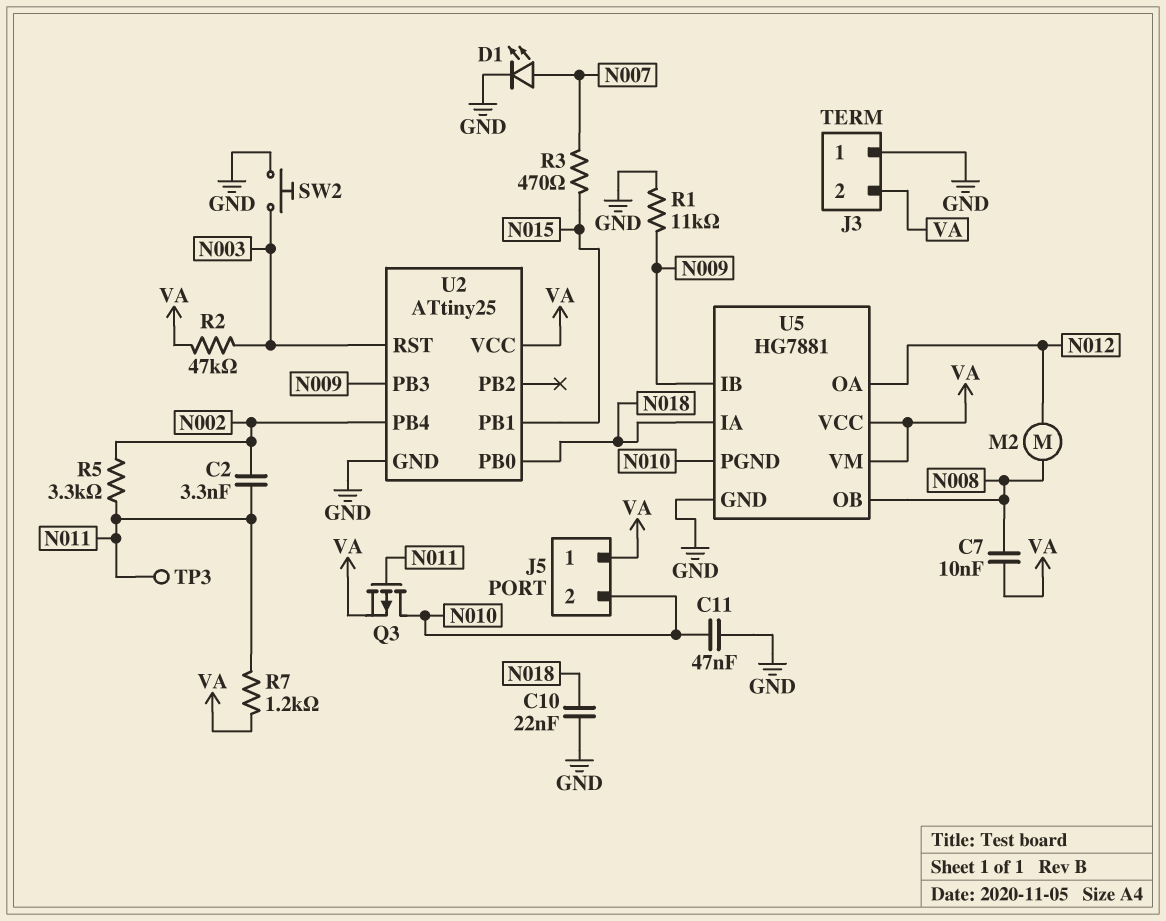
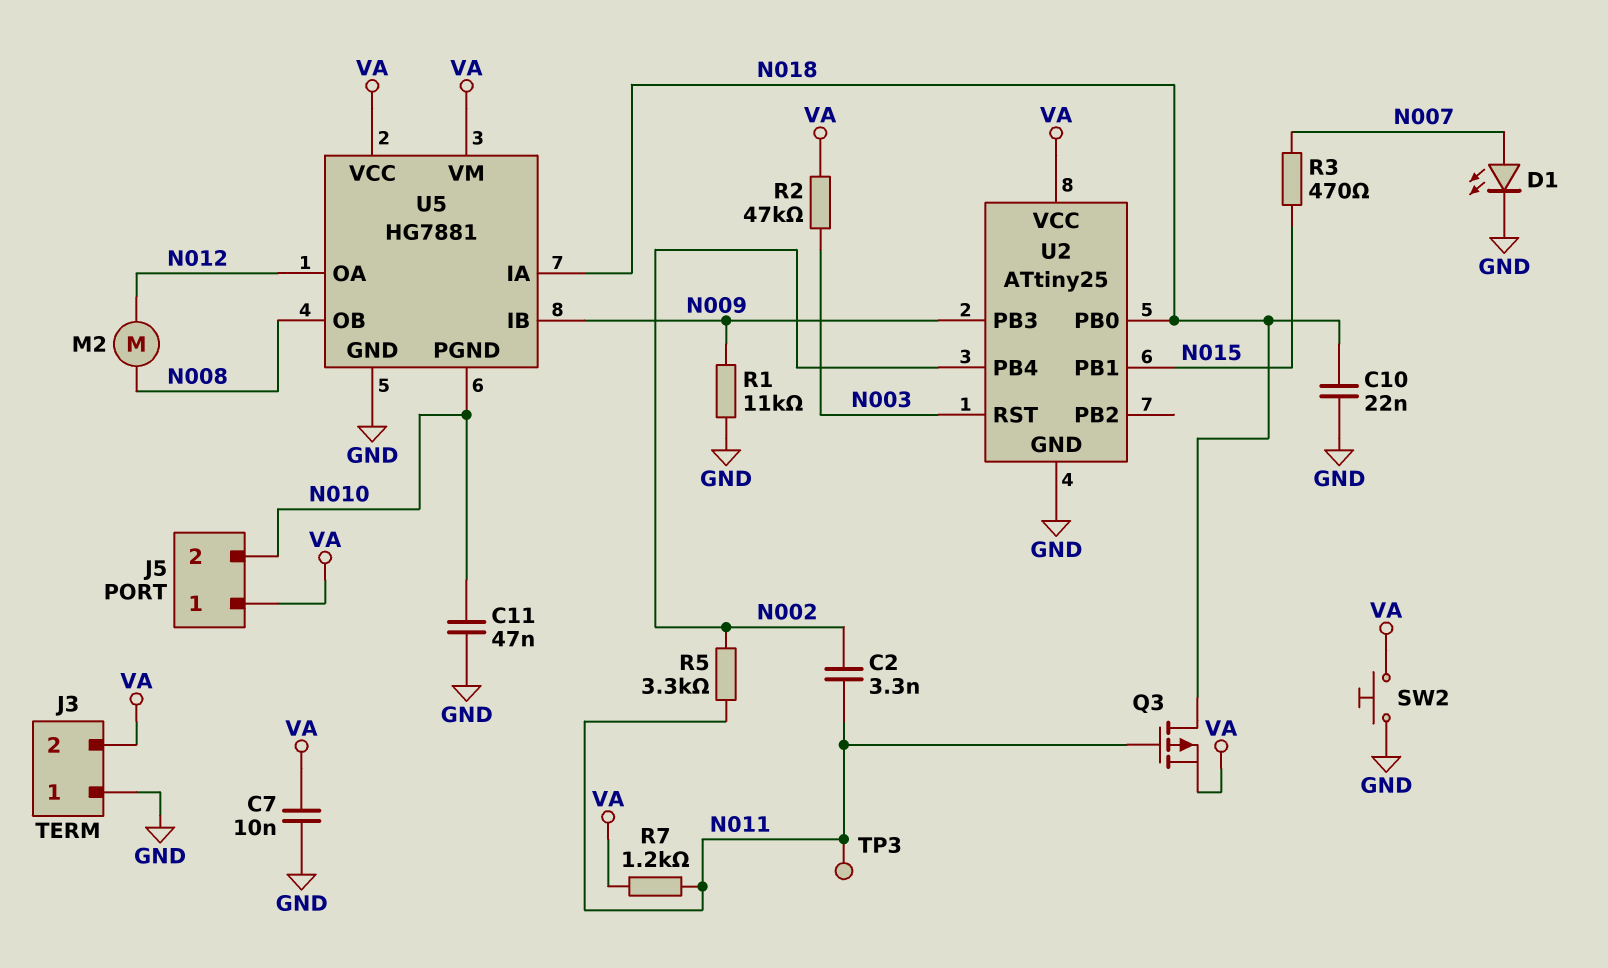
C7: 10nF (N008, VA) -> 10nF (GND, VA)
Q3: PMOS (G N011, D N010, S VA) -> PMOS (G N011, D N018, S VA)
SW2: button (GND, N003) -> button (GND, VA)

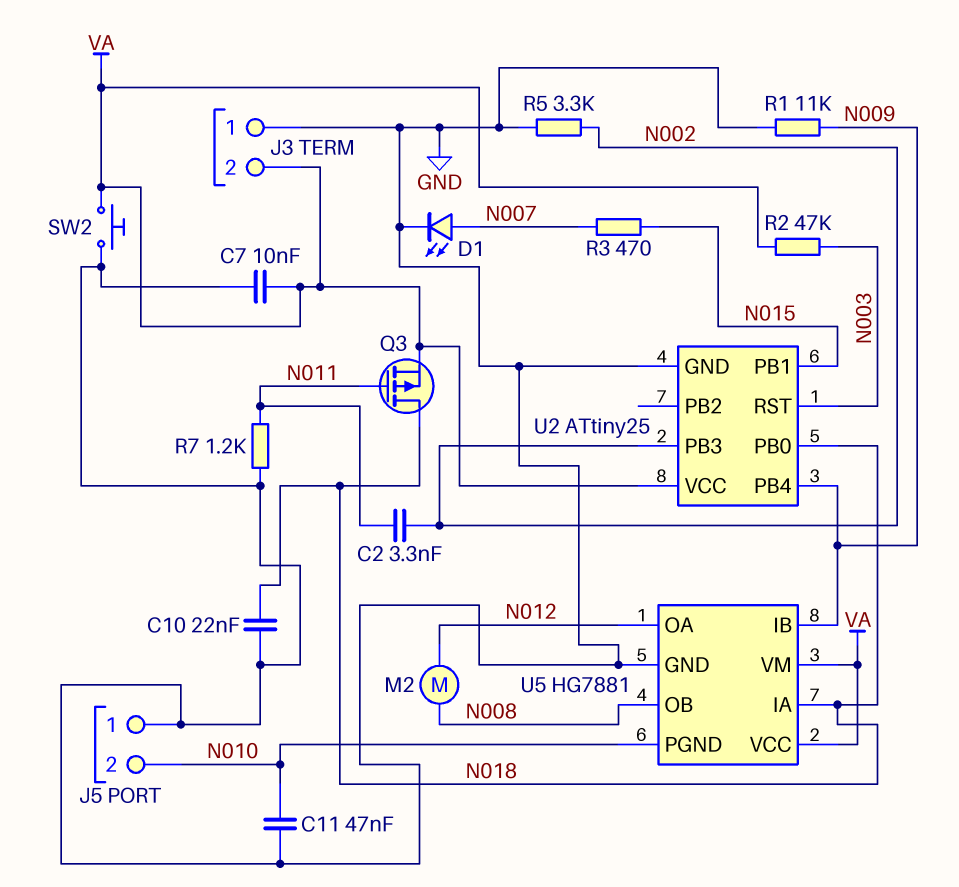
J5 pin 1: VA -> GND
R5: 3.3k (N002, N011) -> 3.3k (GND, N002)
R7: 1.2k (N011, VA) -> 1.2k (GND, N011)
TP3: test point (N011) -> none
U2 pin PB3: N009 -> N002
U2 pin PB4: N002 -> N009

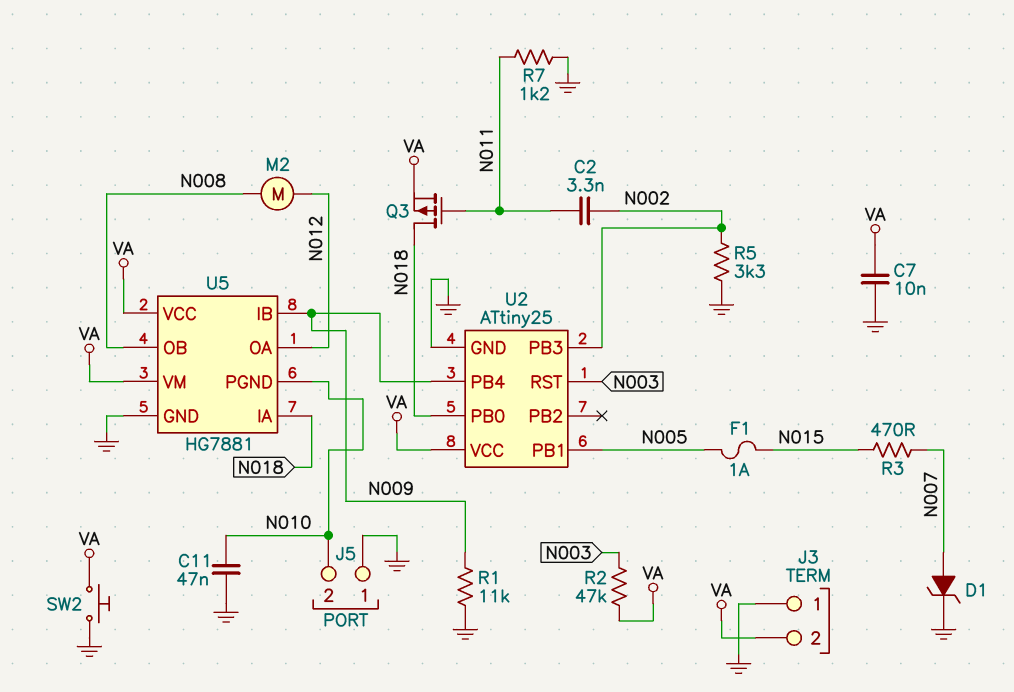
C10: 22nF (GND, N018) -> none
D1: LED (A N007, K GND) -> zener (A N007, K GND)
F1: none -> 1A (N005, N015)
U2 pin PB1: N015 -> N005

